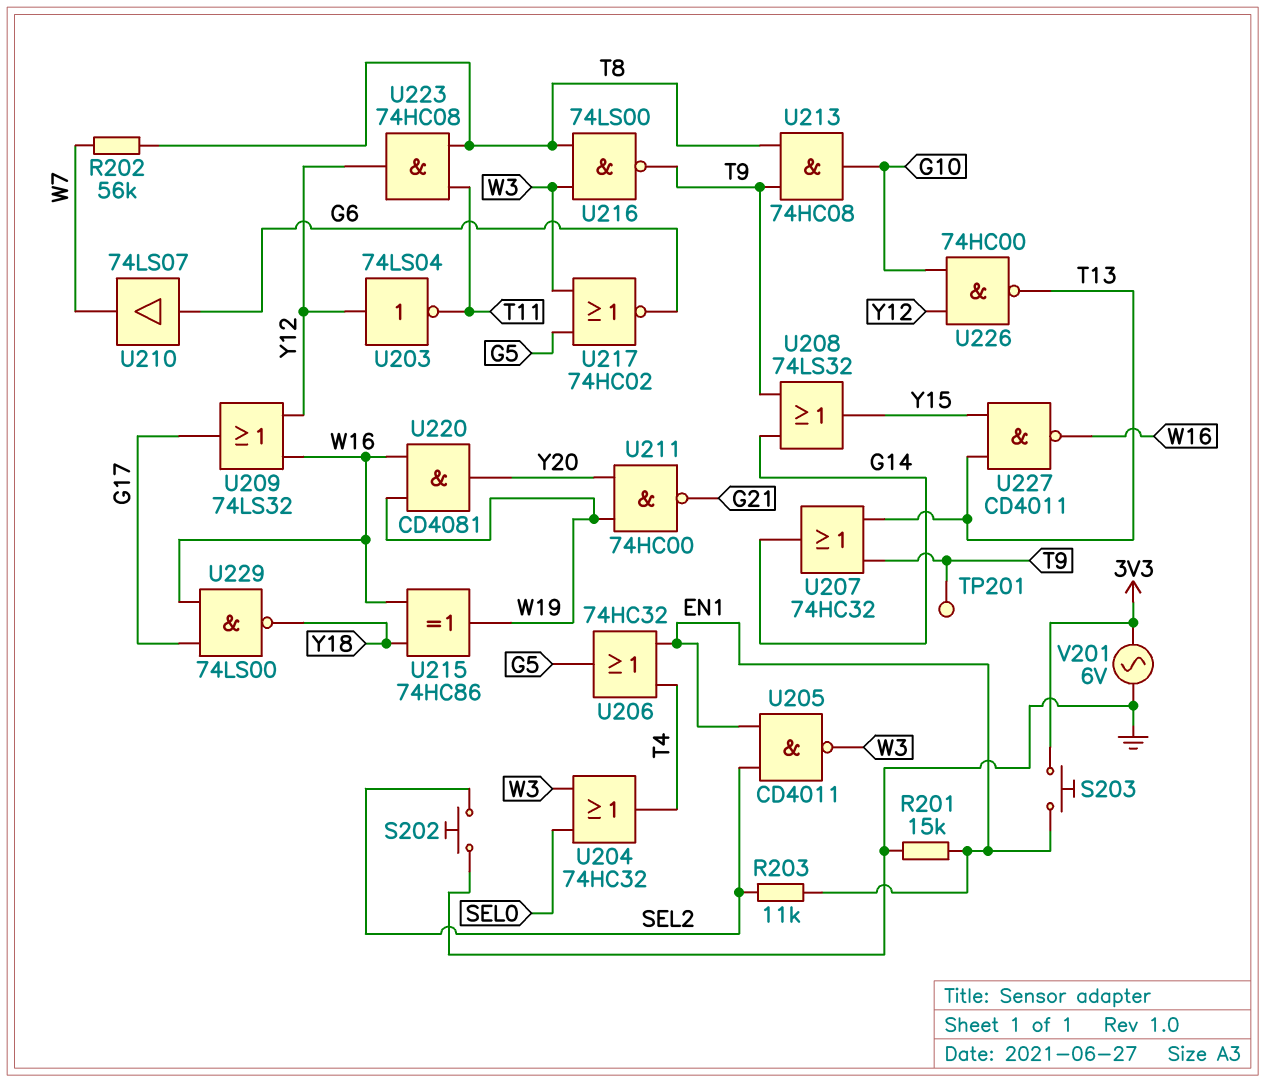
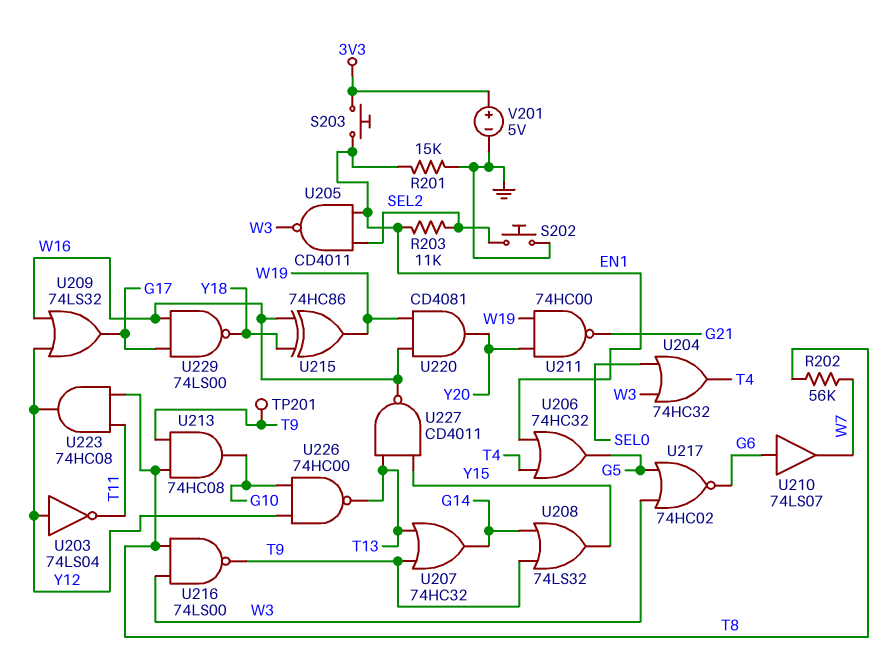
V201: AC 6V (3V3, GND) -> 5V (plus 3V3, minus GND)

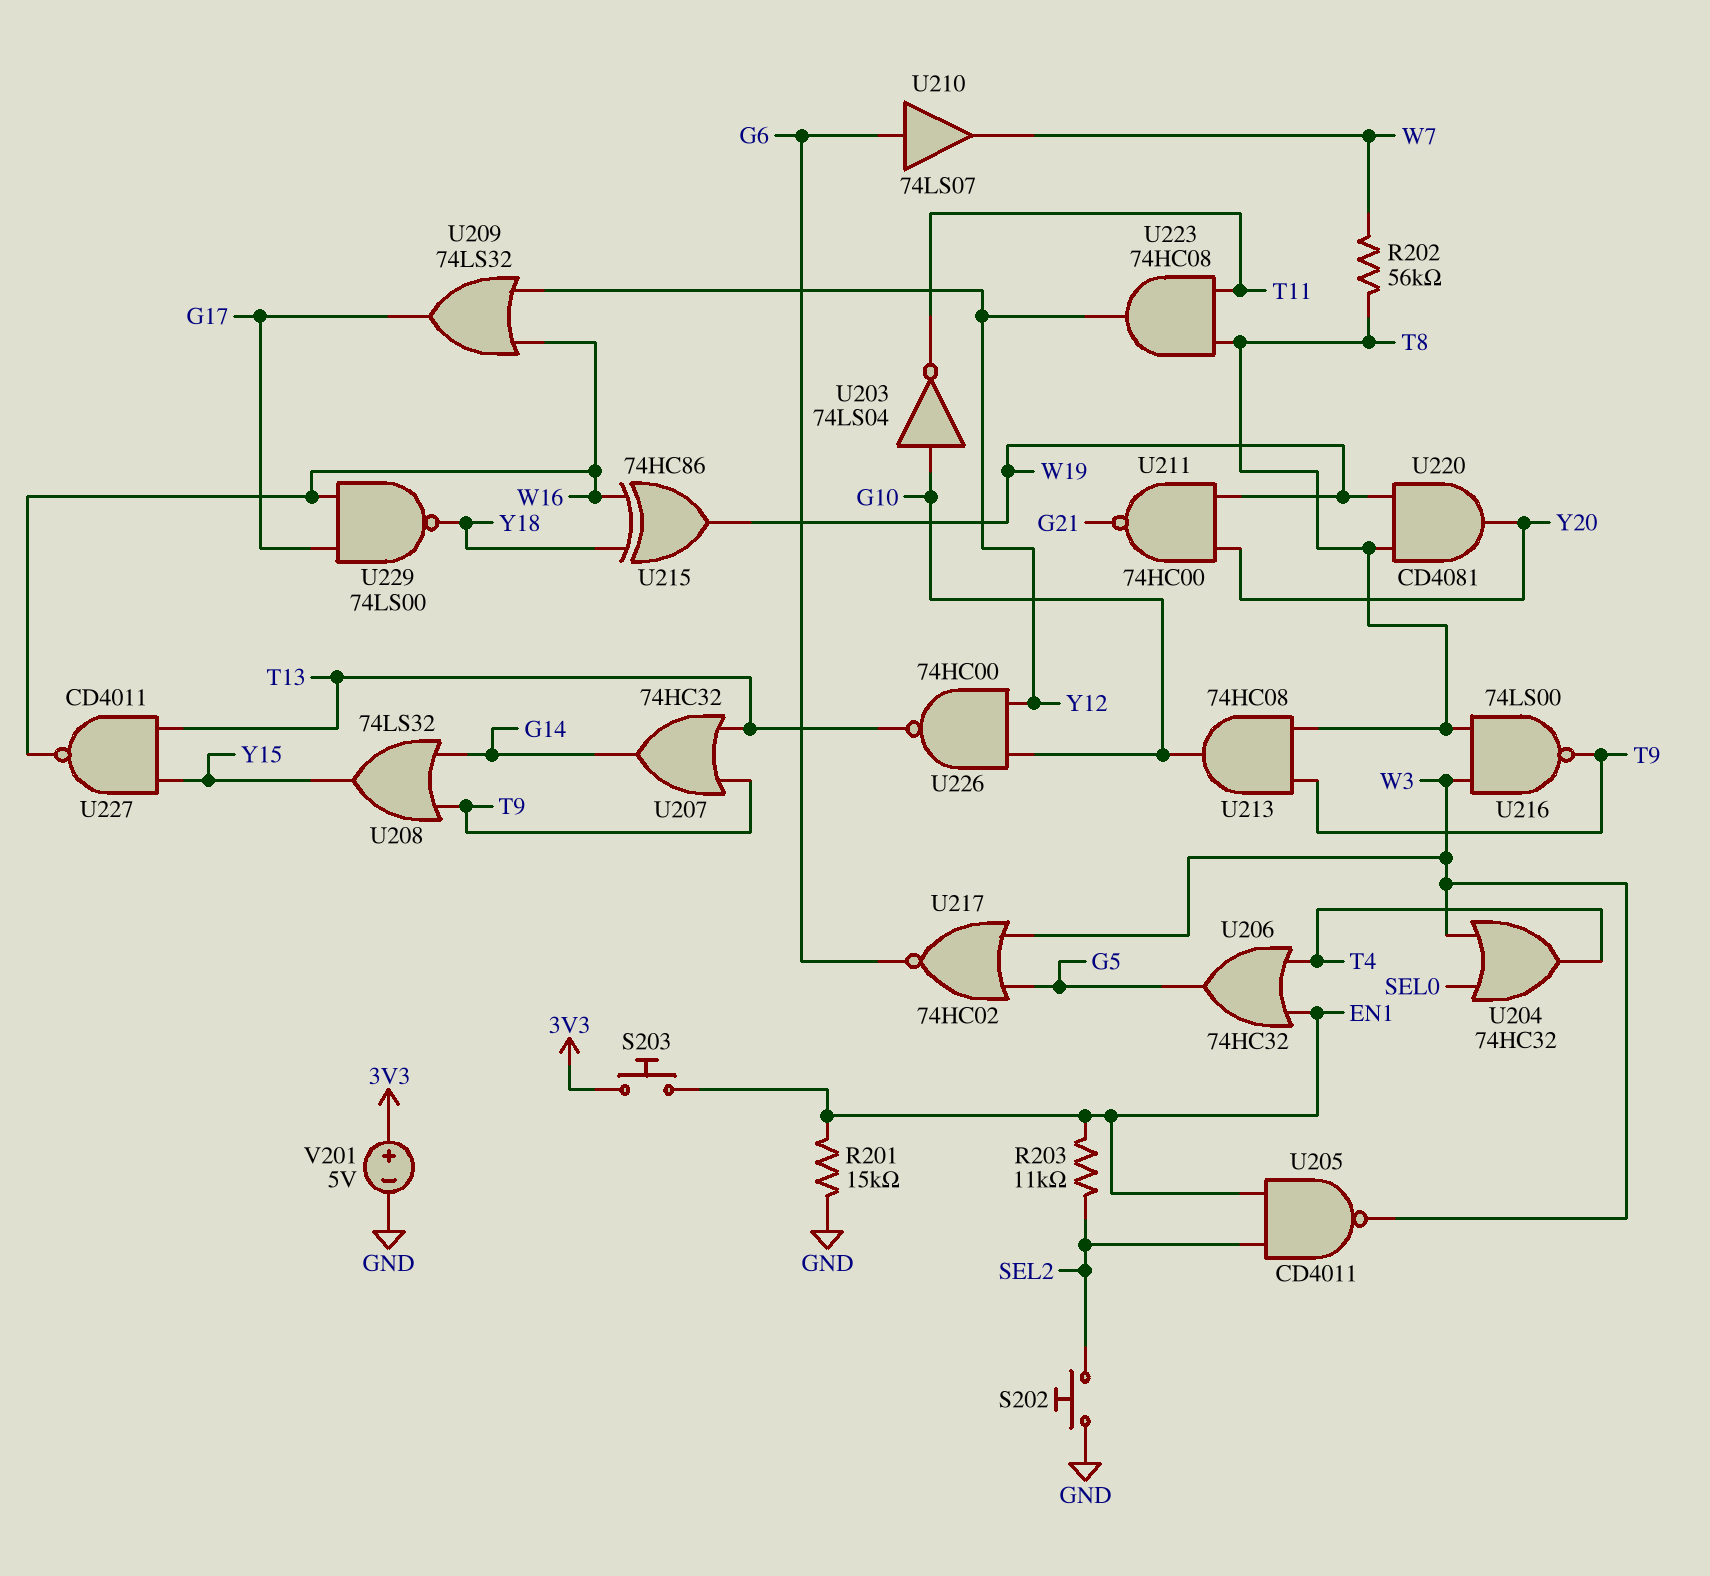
TP201: test point (T9) -> none
U203: NOT 74LS04 (in Y12, out T11) -> NOT 74LS04 (in G10, out T11)
U220: AND CD4081 (in W16, in W19, out Y20) -> AND CD4081 (in T8, in W19, out Y20)

